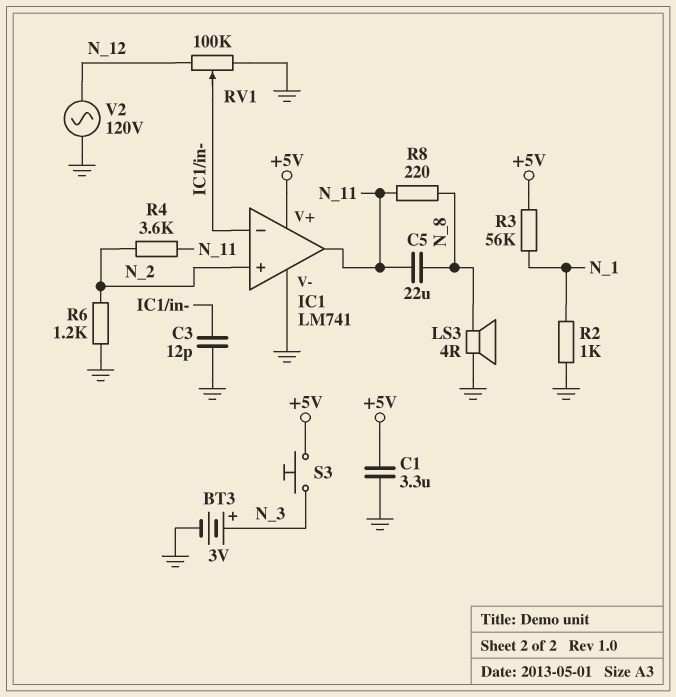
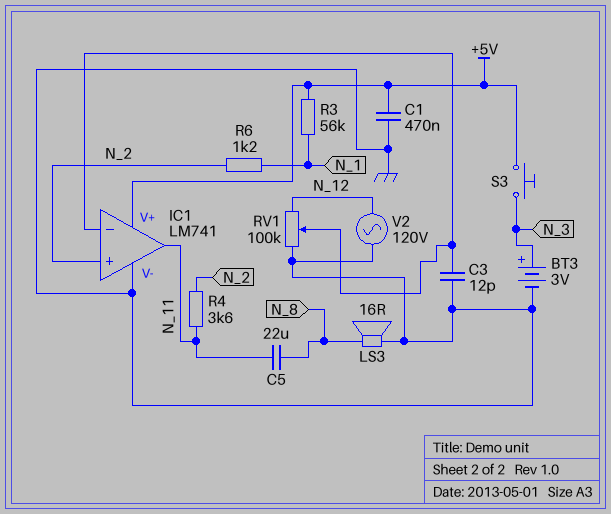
C1: 3.3uF (+5V, GND) -> 470nF (+5V, GND)
LS3: speaker 4R (GND, N_8) -> speaker 16R (GND, N_8)
R2: 1k (GND, N_1) -> none
R6: 1.2k (GND, N_2) -> 1.2k (N_1, N_2)
R8: 220 (N_8, N_11) -> none

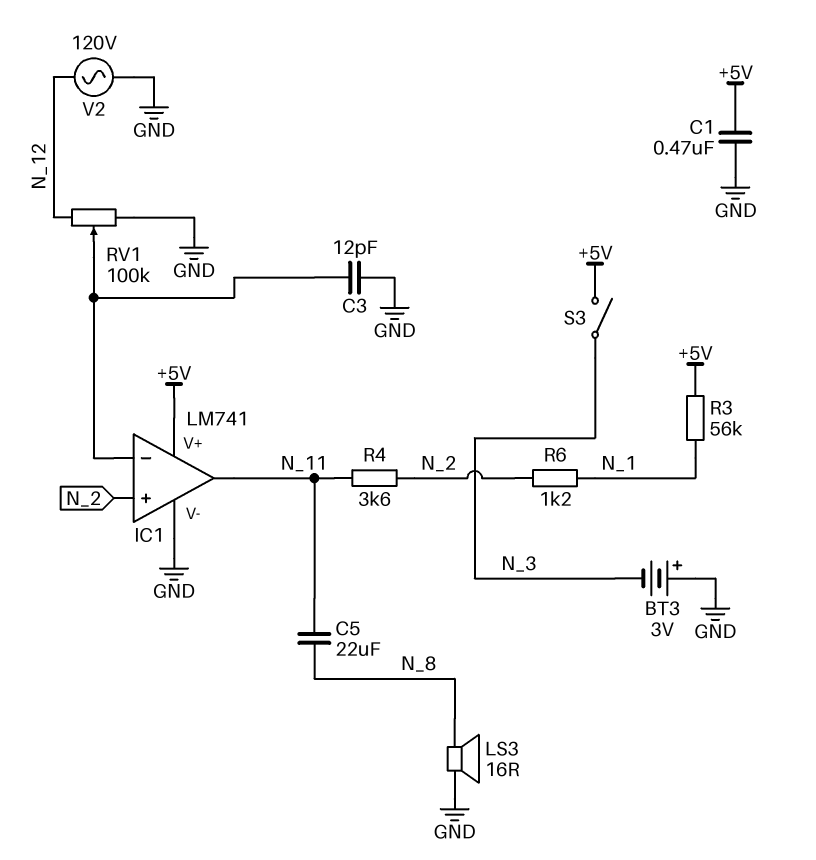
BT3: 3V (plus N_3, minus GND) -> 3V (plus GND, minus N_3)
S3: button (+5V, N_3) -> switch (+5V, N_3)

